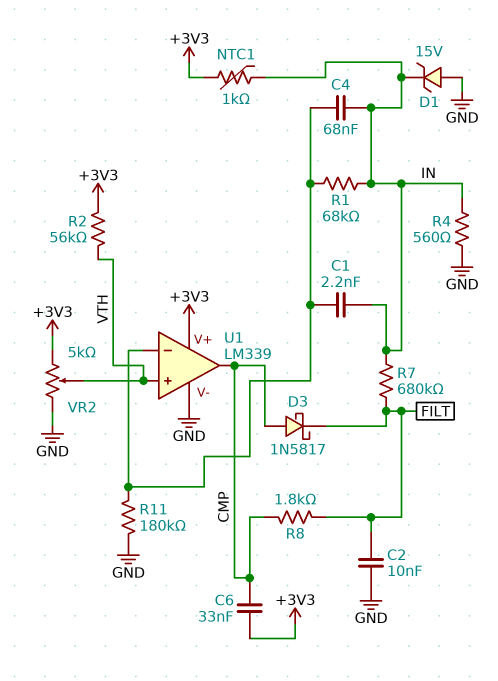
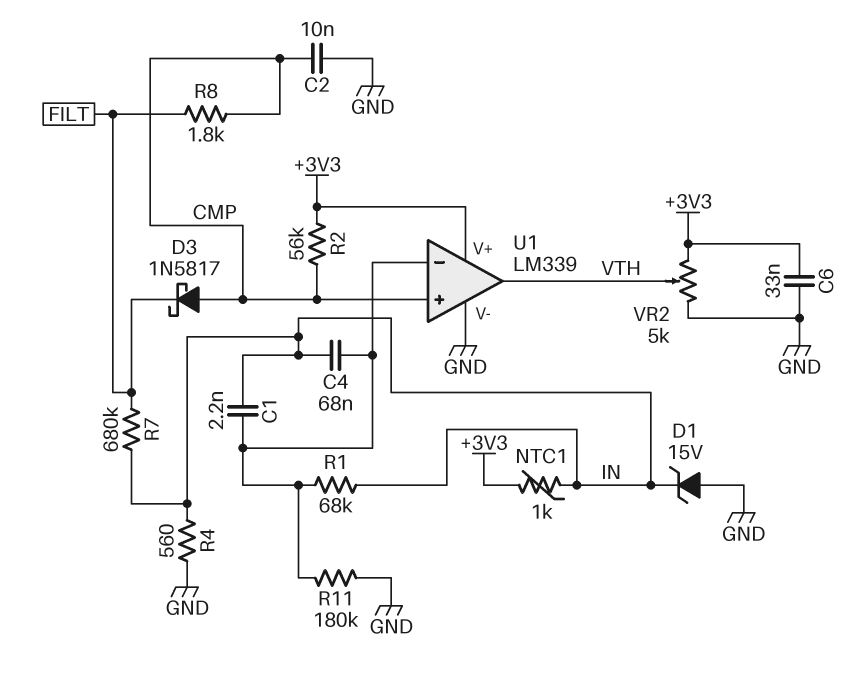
C2: 10nF (FILT, GND) -> 10nF (CMP, GND)
C6: 33nF (+3V3, CMP) -> 33nF (+3V3, GND)
R2: 56k (+3V3, VTH) -> 56k (+3V3, CMP)
U1 pin in+: VTH -> CMP
U1 pin out: CMP -> VTH

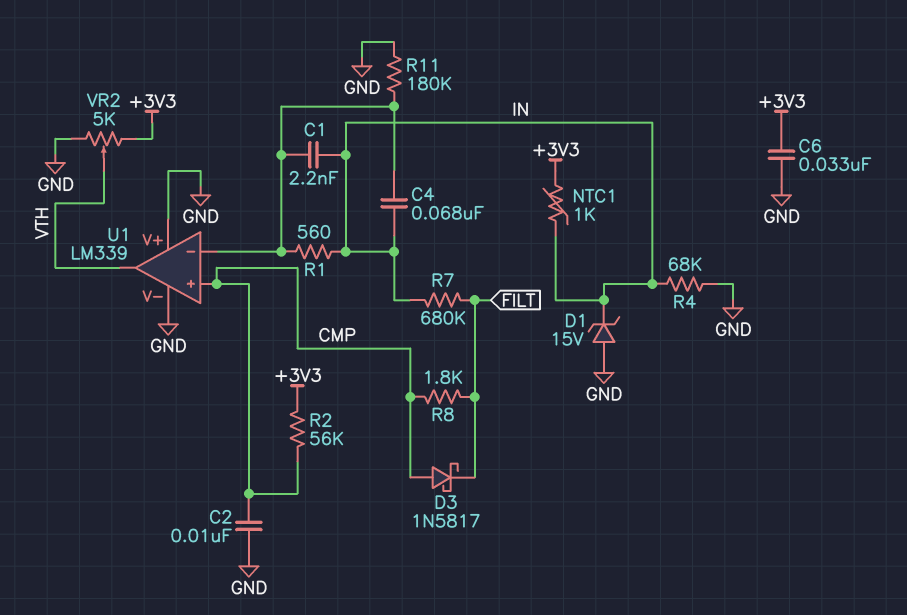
R1: 68k (IN, U1/in-) -> 560 (IN, U1/in-)
R4: 560 (GND, IN) -> 68k (GND, IN)
U1 pin V+: +3V3 -> GND

